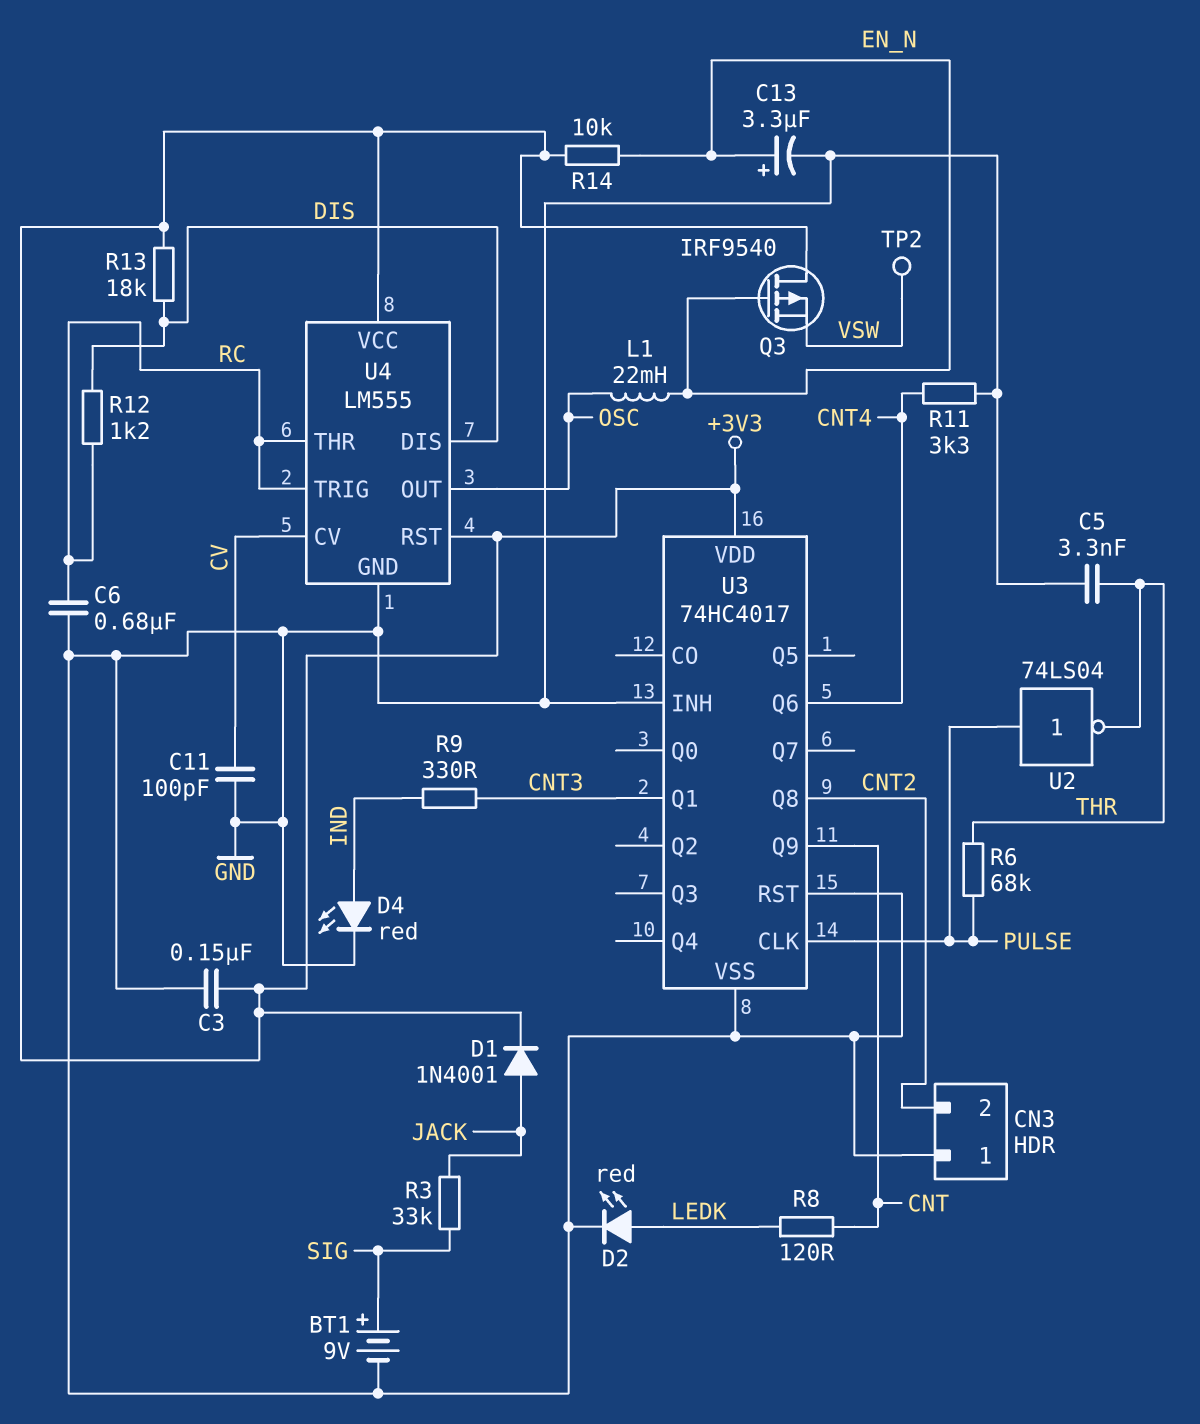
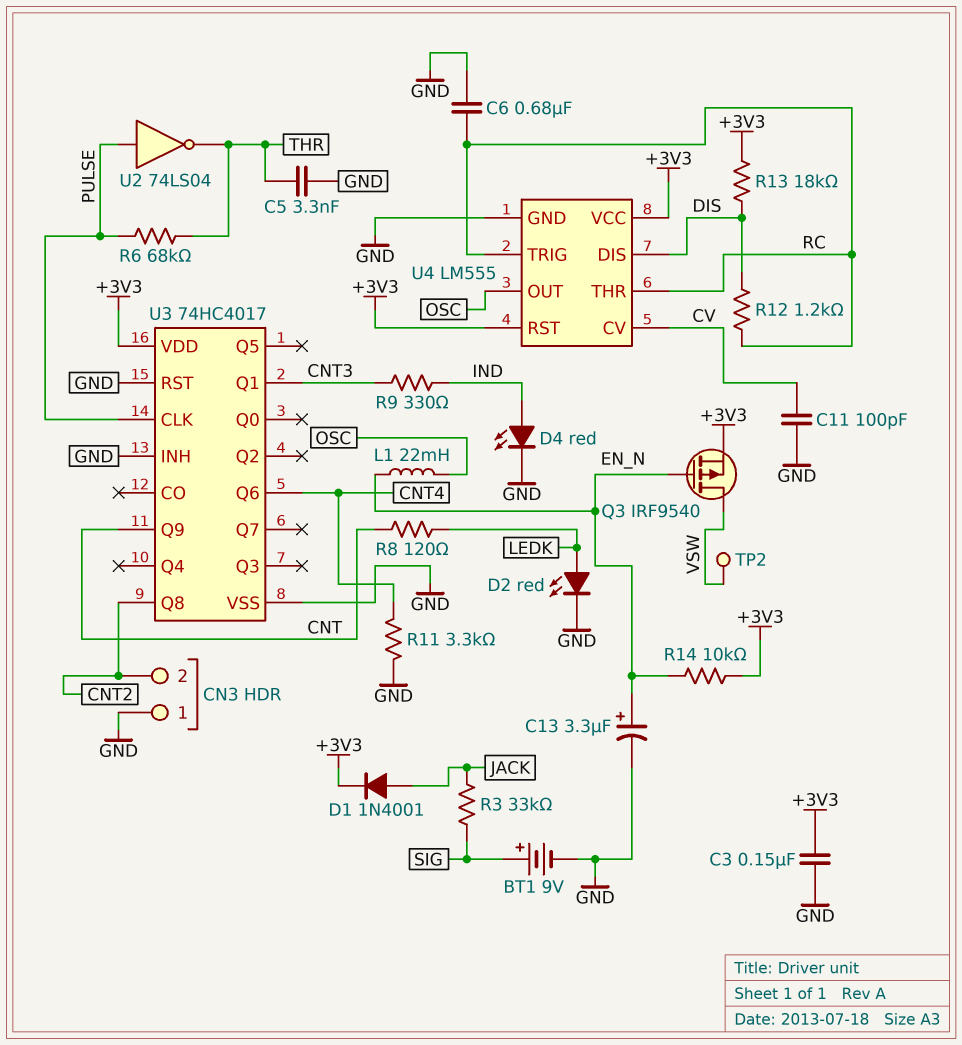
Q3: PMOS IRF9540 (G EN_N, D +3V3, S VSW) -> PMOS IRF9540 (G EN_N, D VSW, S +3V3)

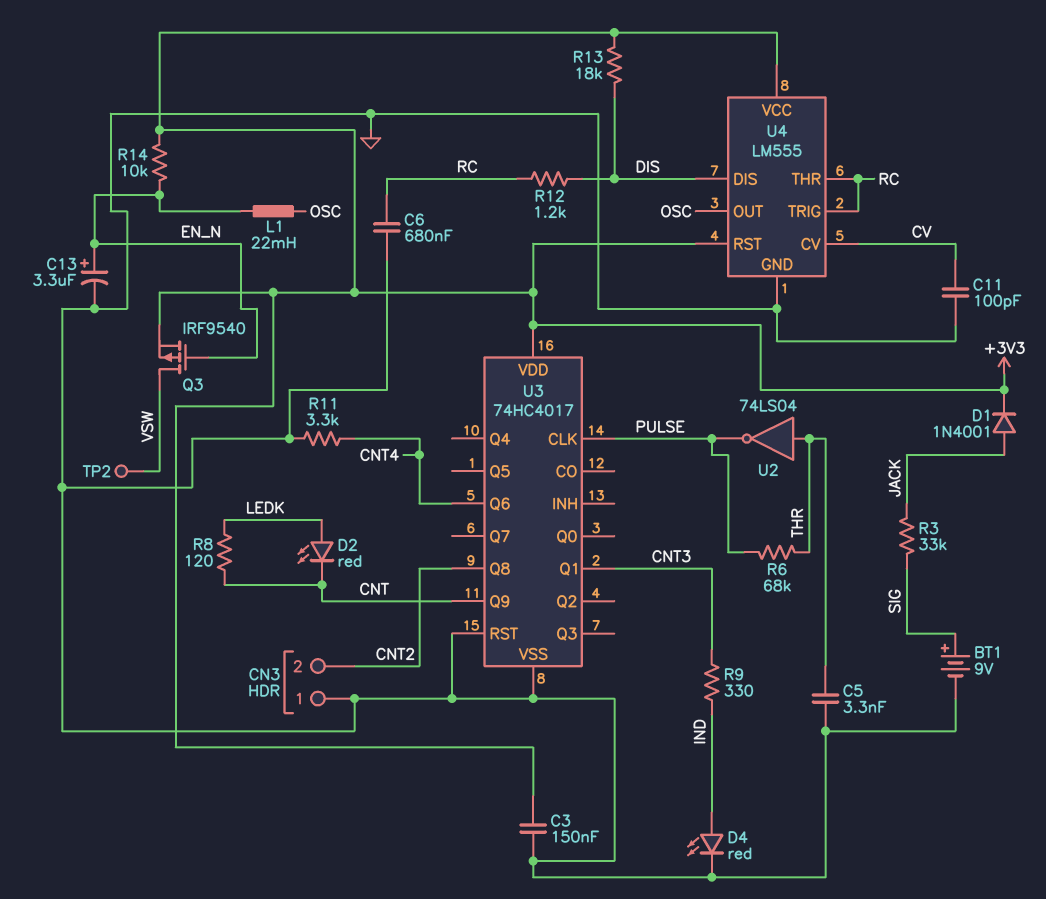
D2: LED red (A LEDK, K GND) -> LED red (A LEDK, K CNT)
U2: NOT 74LS04 (in PULSE, out THR) -> NOT 74LS04 (in THR, out PULSE)
U3 pin INH: GND -> none

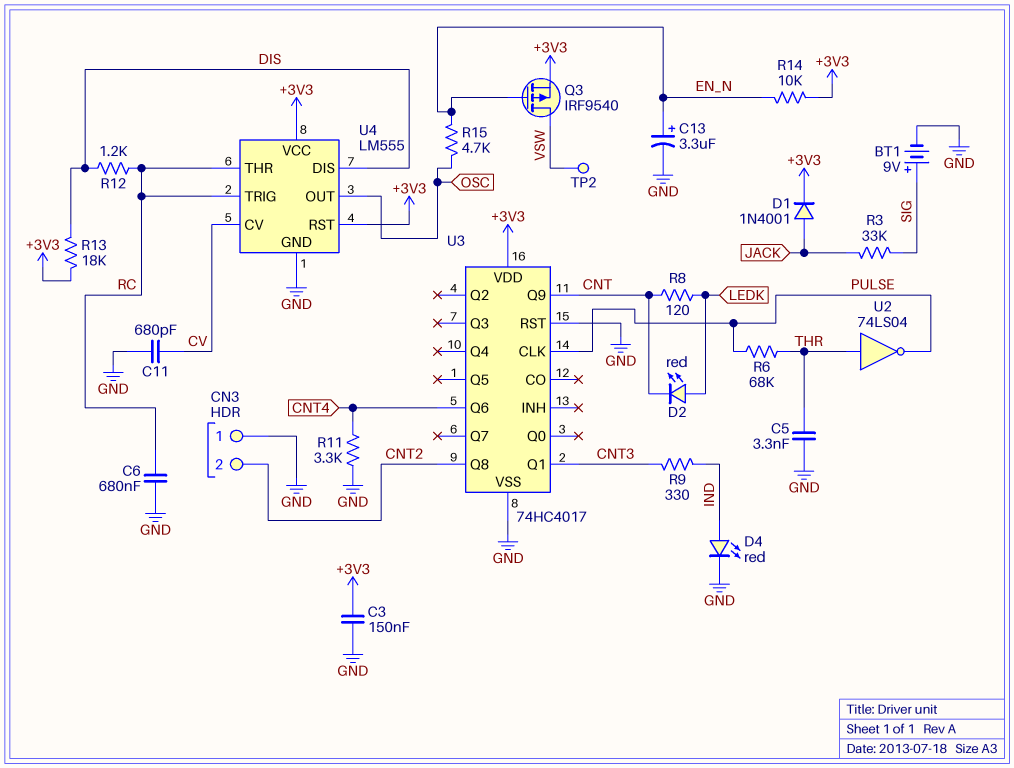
C11: 100pF (CV, GND) -> 680pF (CV, GND)
L1: 22mH (EN_N, OSC) -> none
R15: none -> 4.7k (EN_N, OSC)

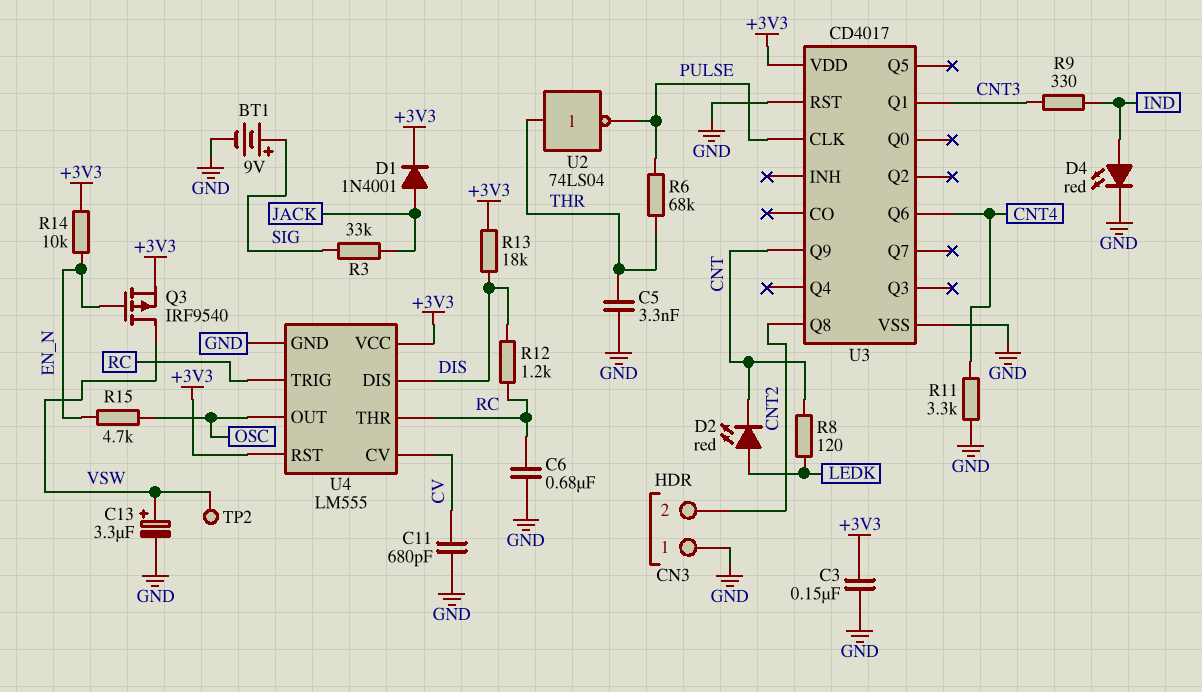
C13: 3.3uF (plus EN_N, minus GND) -> 3.3uF (plus VSW, minus GND)
U3: 74HC4017 -> CD4017

